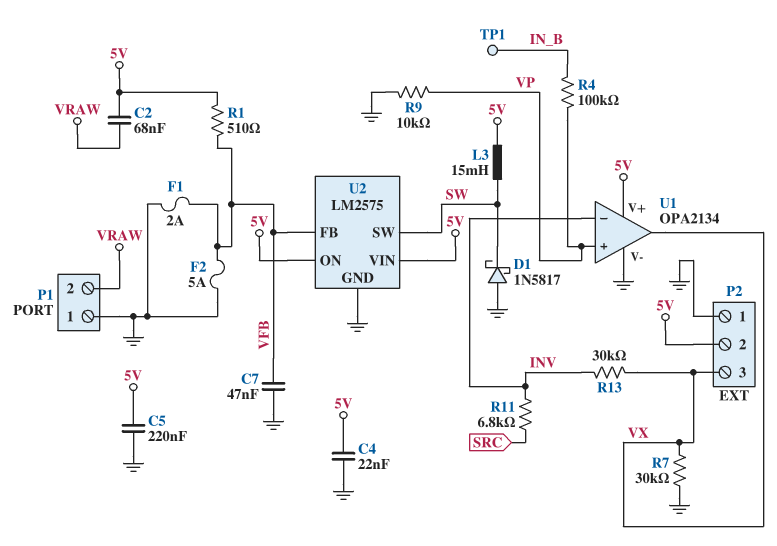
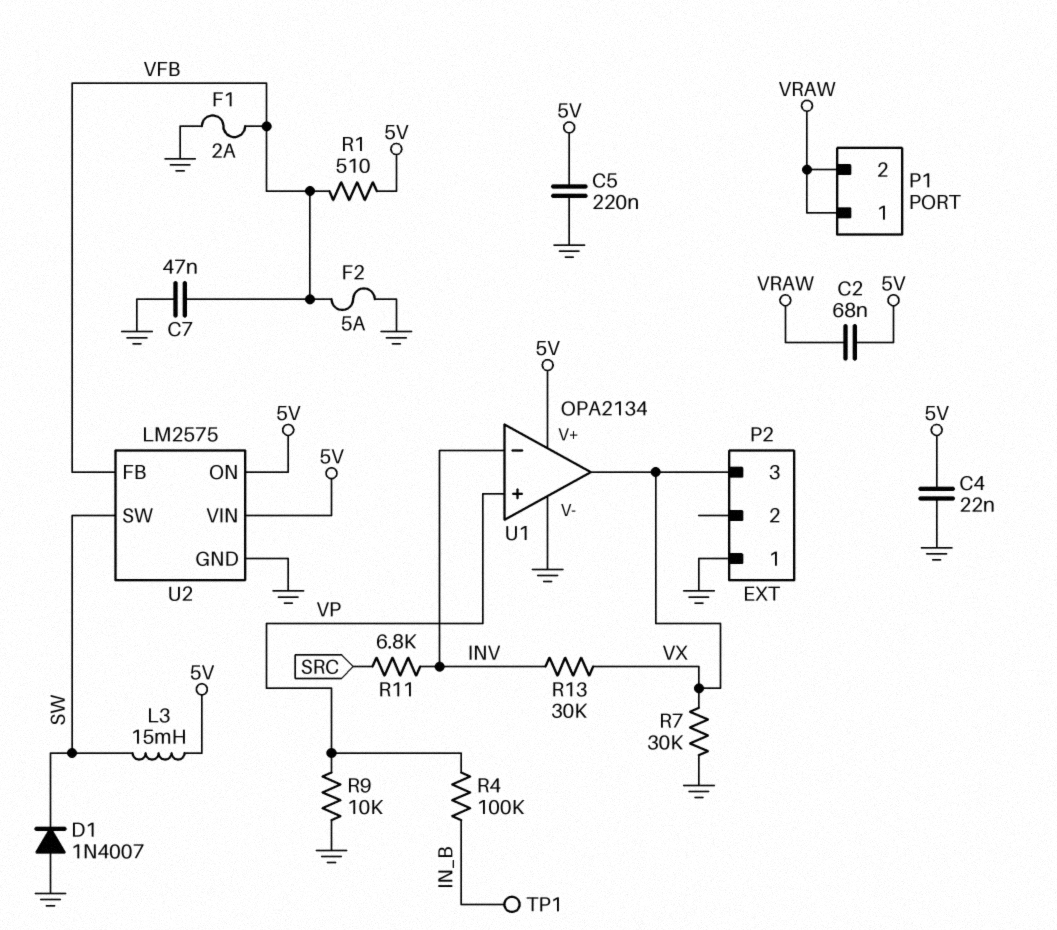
D1: schottky 1N5817 (A GND, K SW) -> diode 1N4007 (A GND, K SW)
P1 pin 1: GND -> VRAW
P2 pin 2: 5V -> none

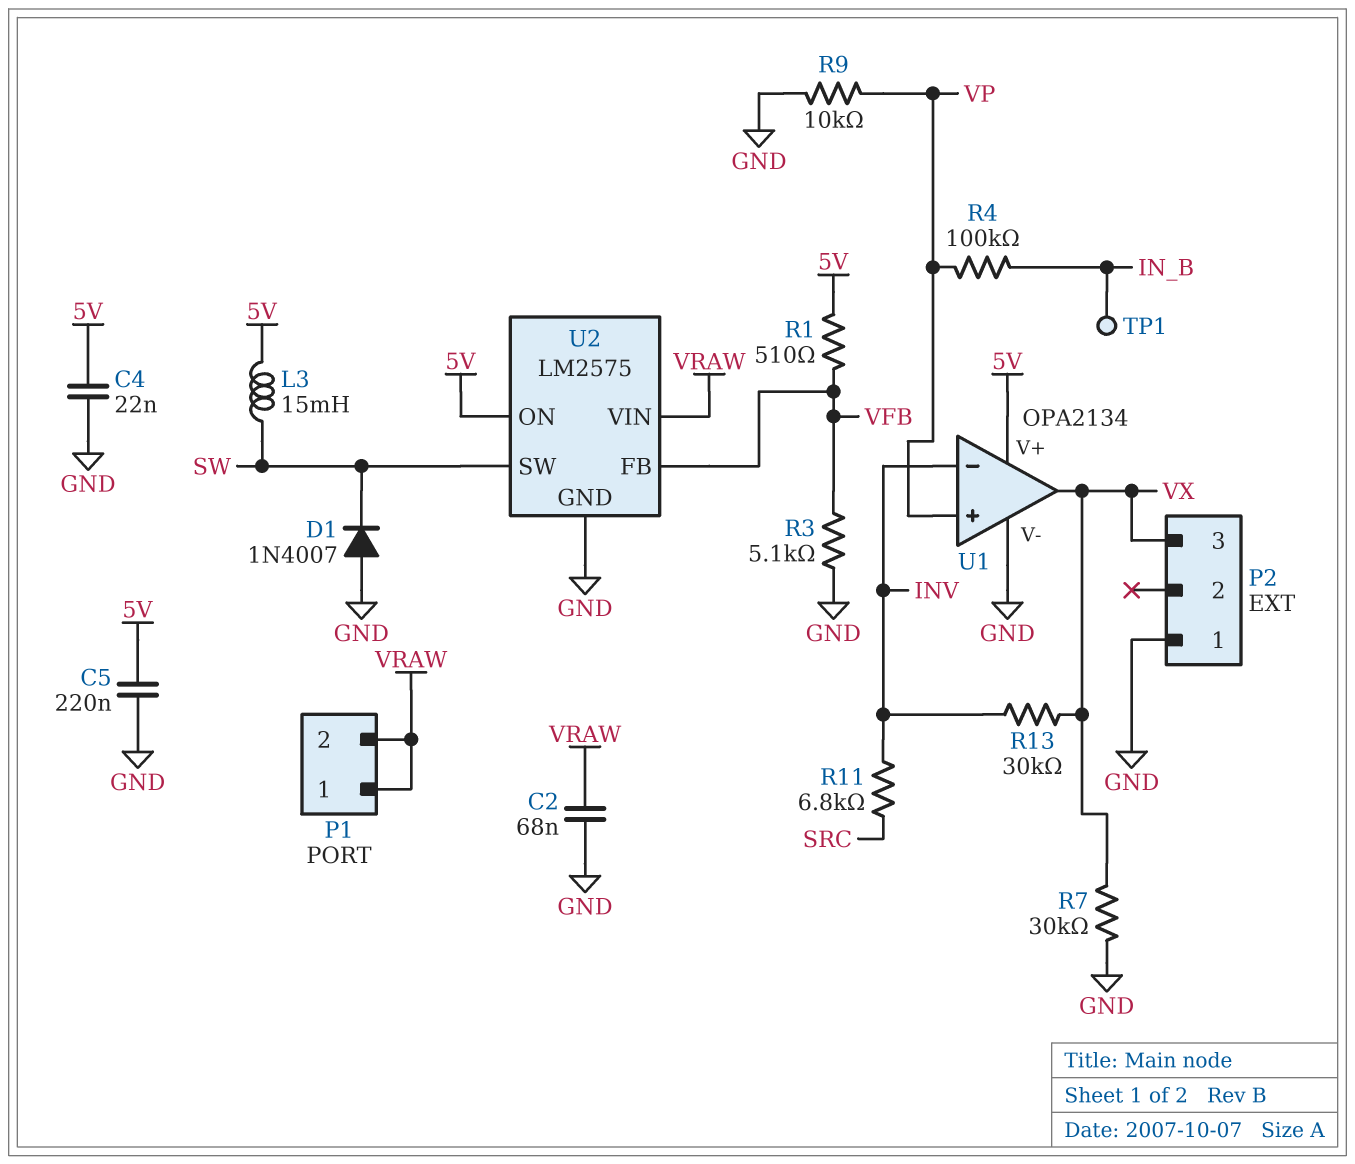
C2: 68nF (5V, VRAW) -> 68nF (GND, VRAW)
C7: 47nF (GND, VFB) -> none
F1: 2A (GND, VFB) -> none
F2: 5A (GND, VFB) -> none
R3: none -> 5.1k (GND, VFB)
U2 pin VIN: 5V -> VRAW

